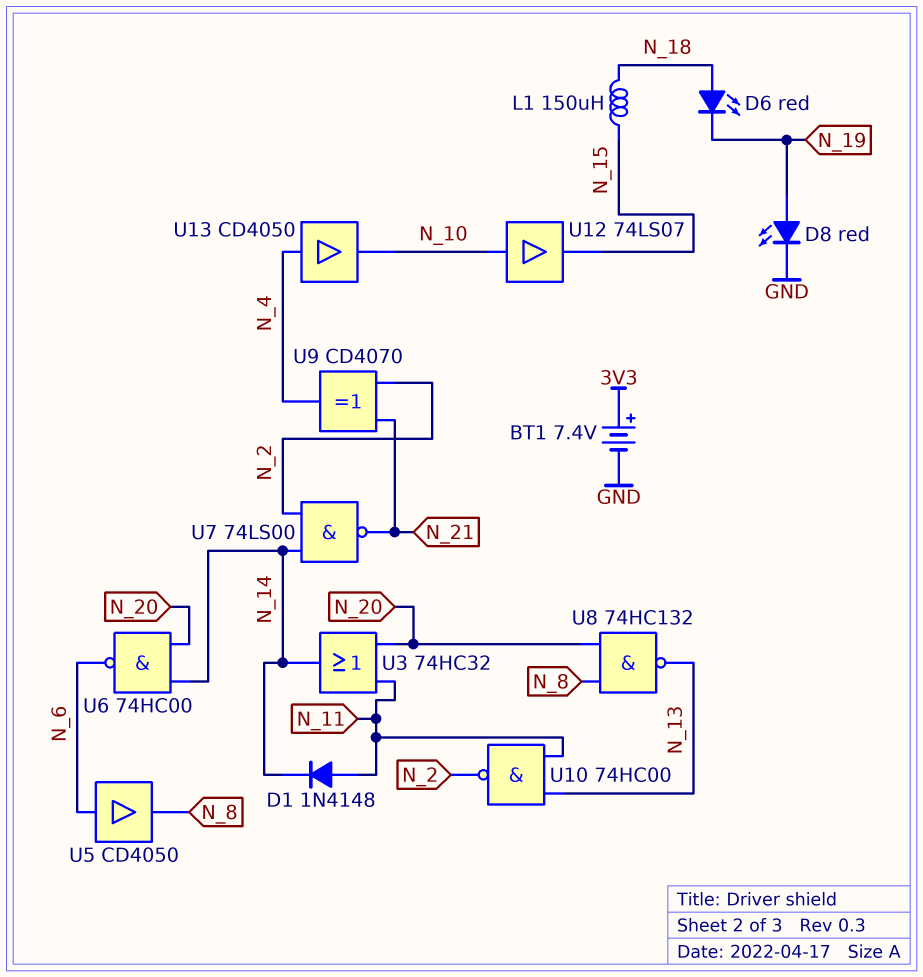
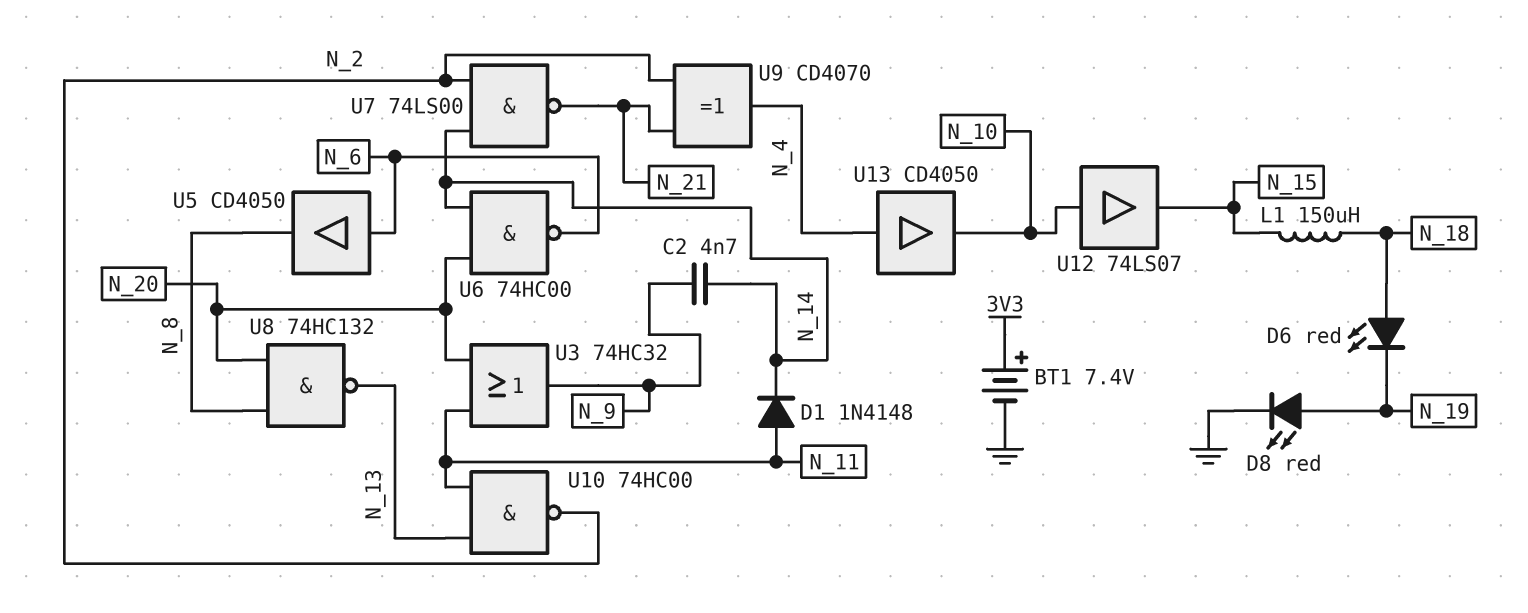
C2: none -> 4.7nF (N_9, N_14)
U3: OR 74HC32 (in N_11, in N_20, out N_14) -> OR 74HC32 (in N_11, in N_20, out N_9)

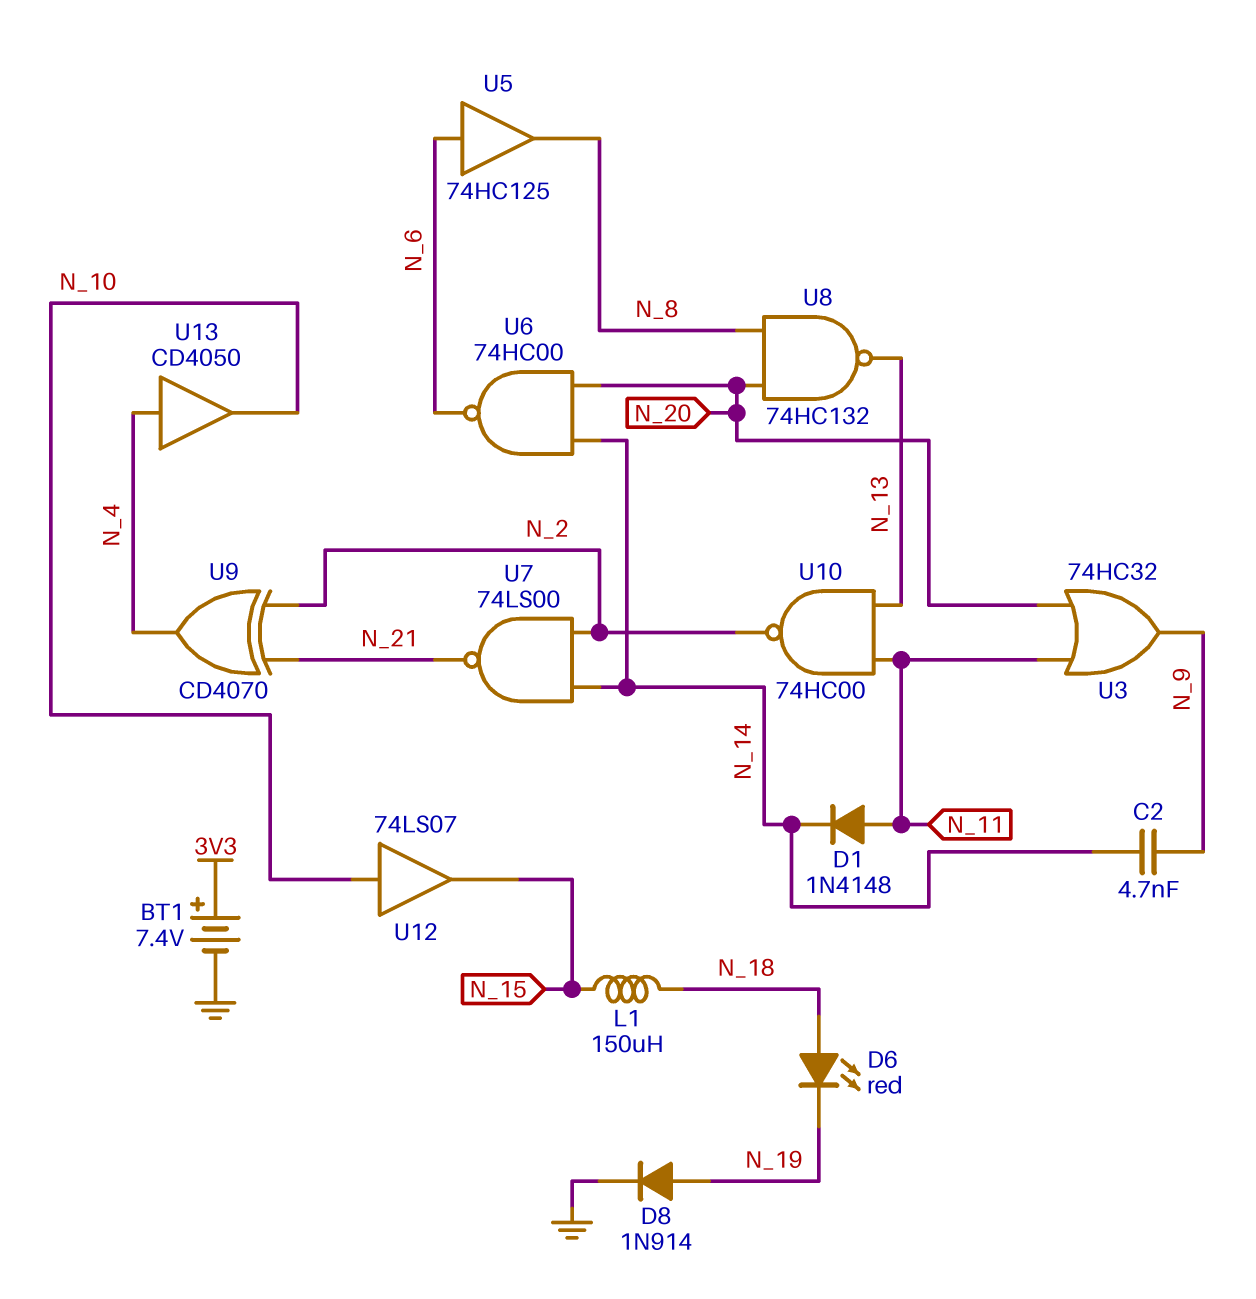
D8: LED red (A N_19, K GND) -> diode 1N914 (A N_19, K GND)
U5: buffer CD4050 (in N_6, out N_8) -> buffer 74HC125 (in N_6, out N_8)

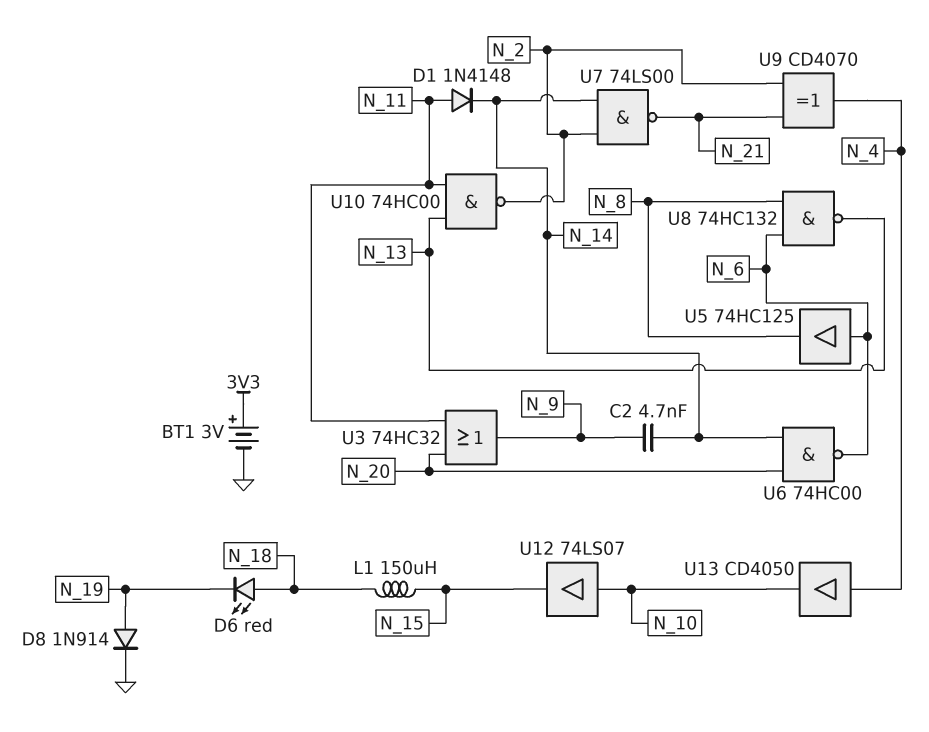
BT1: 7.4V (plus 3V3, minus GND) -> 3V (plus 3V3, minus GND)
U8: NAND 74HC132 (in N_8, in N_20, out N_13) -> NAND 74HC132 (in N_6, in N_8, out N_13)

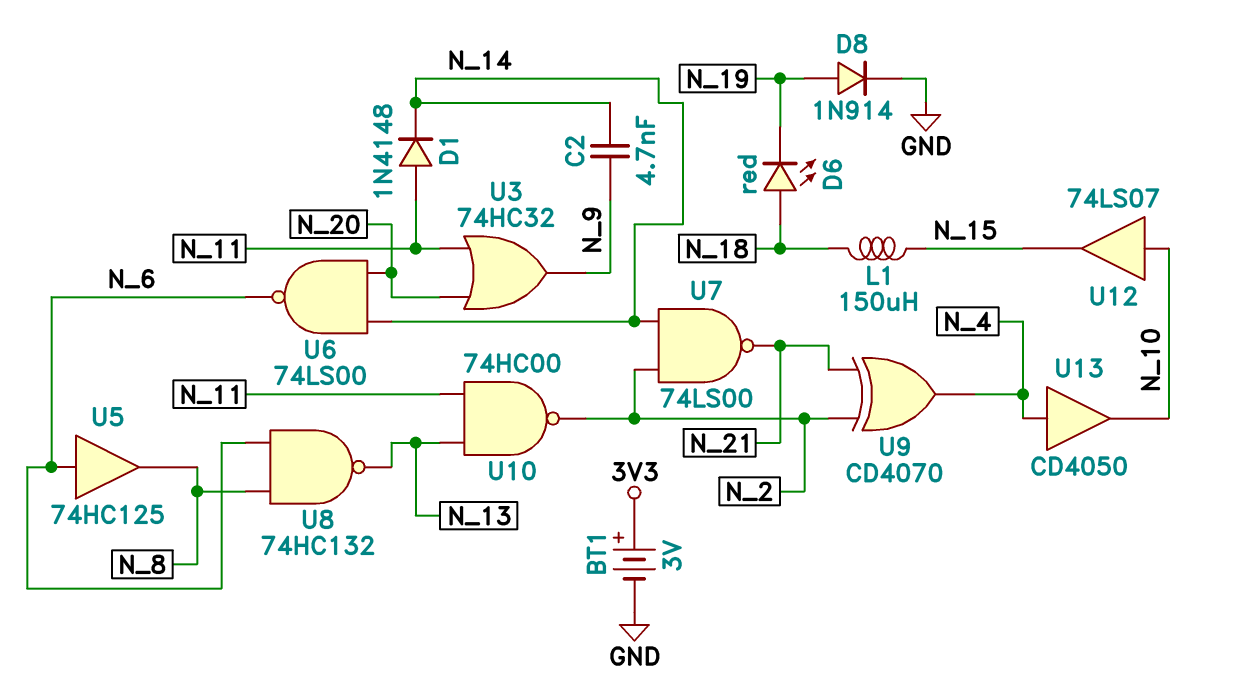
U6: NAND 74HC00 (in N_14, in N_20, out N_6) -> NAND 74LS00 (in N_14, in N_20, out N_6)

